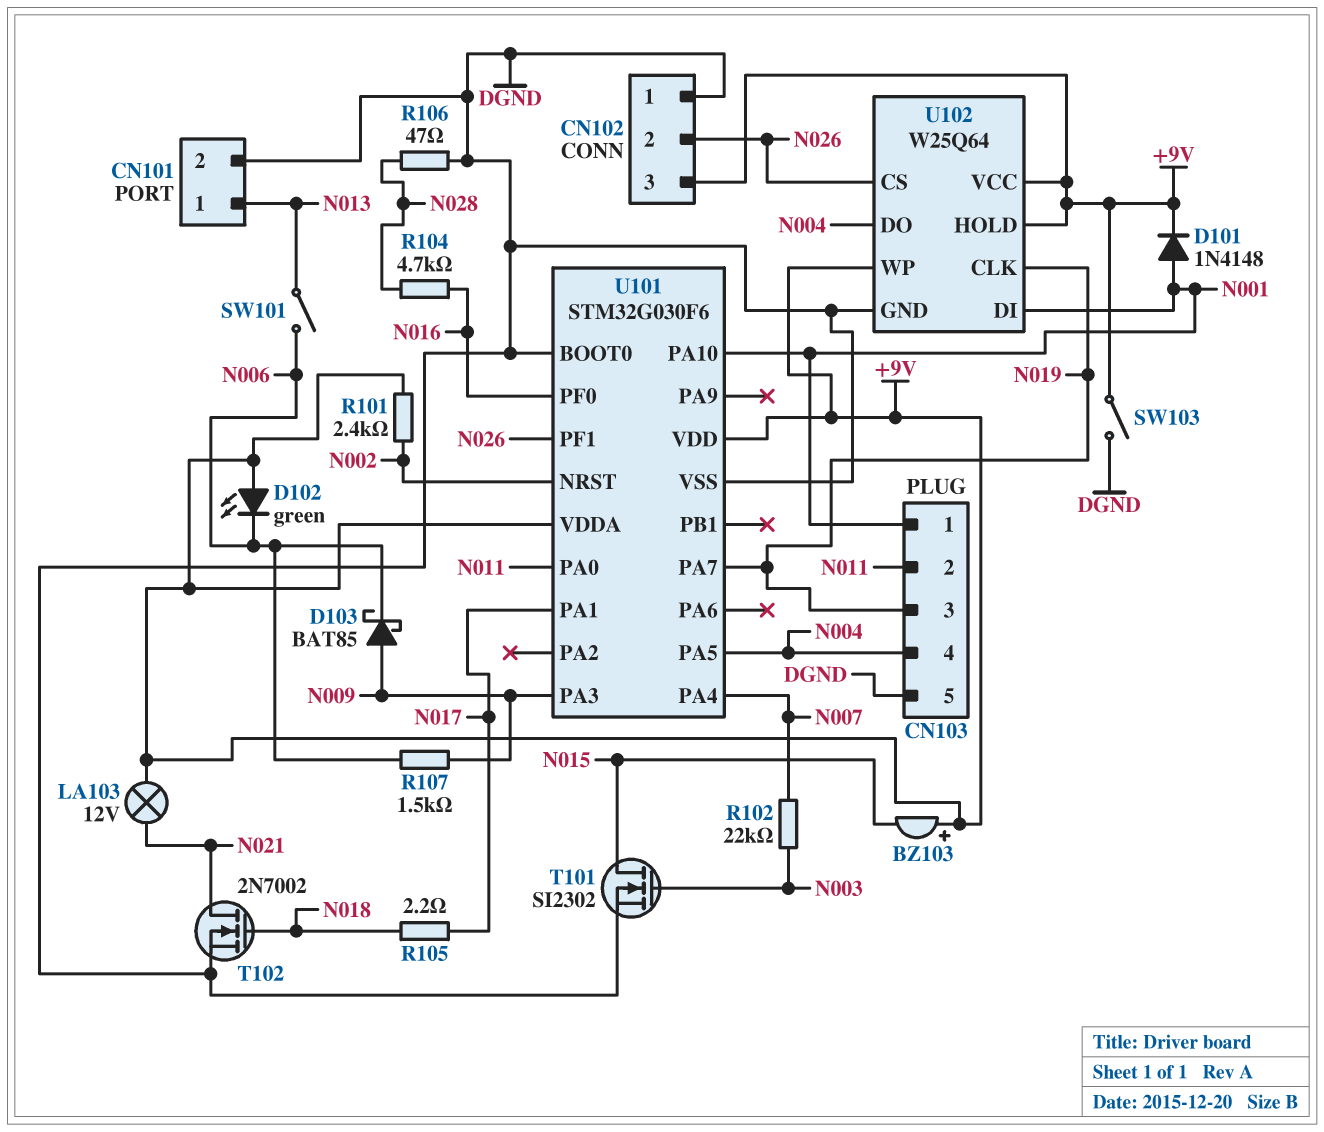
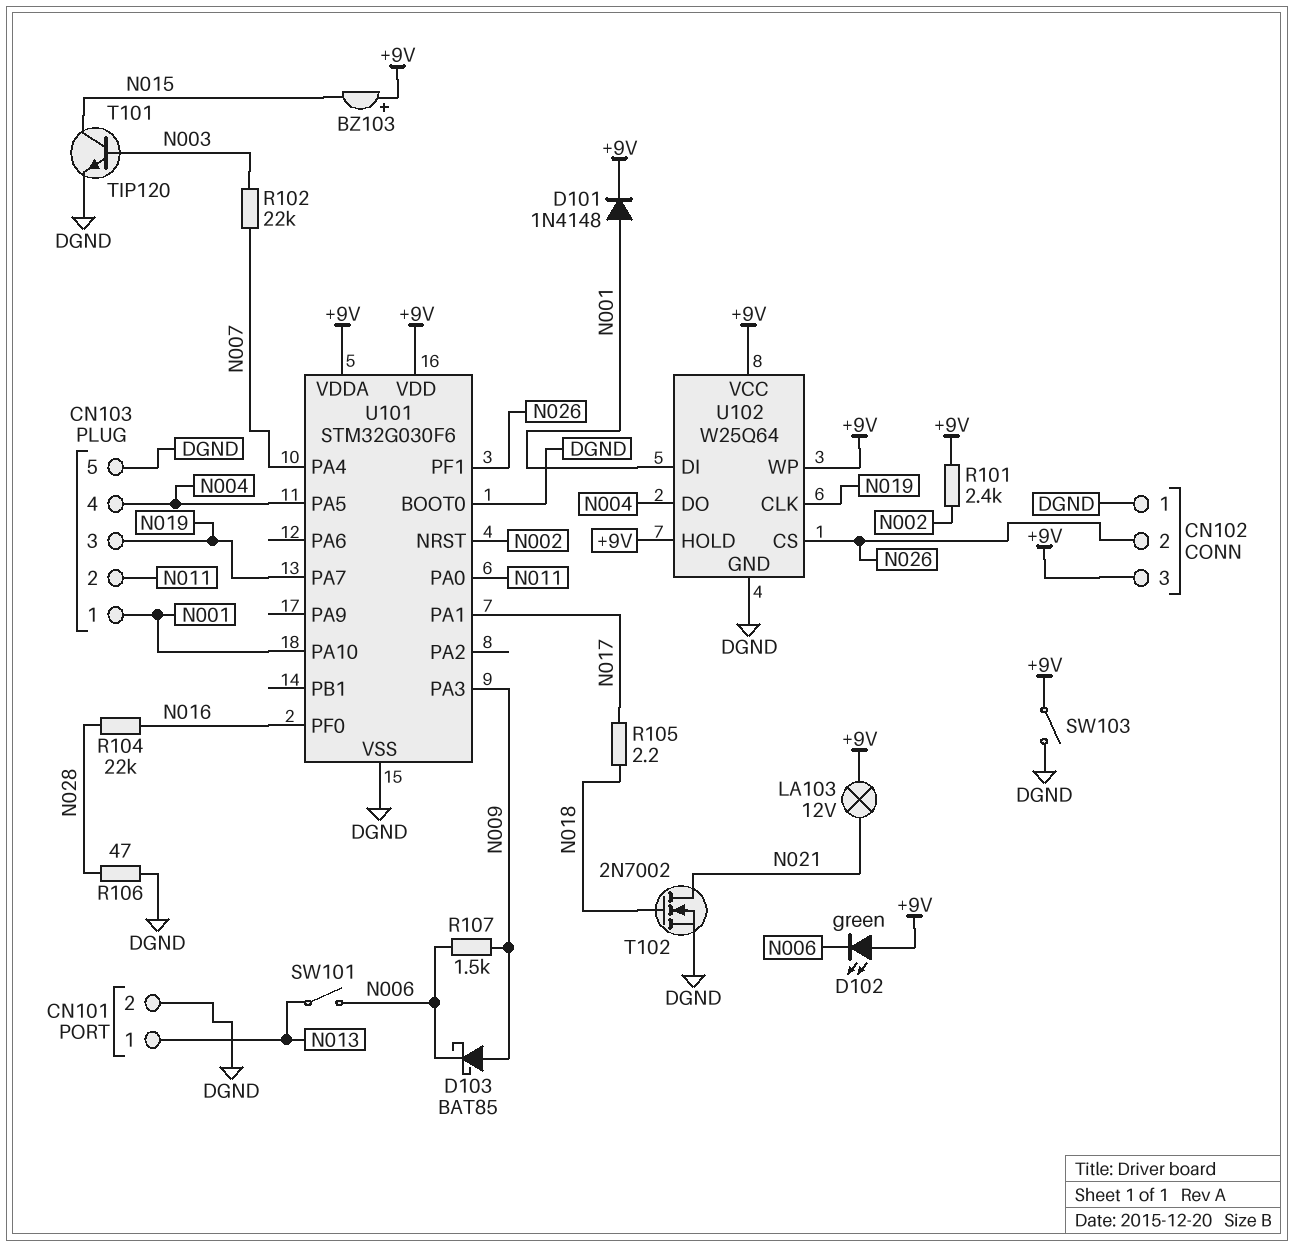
R104: 4.7k (N016, N028) -> 22k (N016, N028)
T101: NMOS SI2302 (G N003, D N015, S DGND) -> NPN TIP120 (B N003, C N015, E DGND)

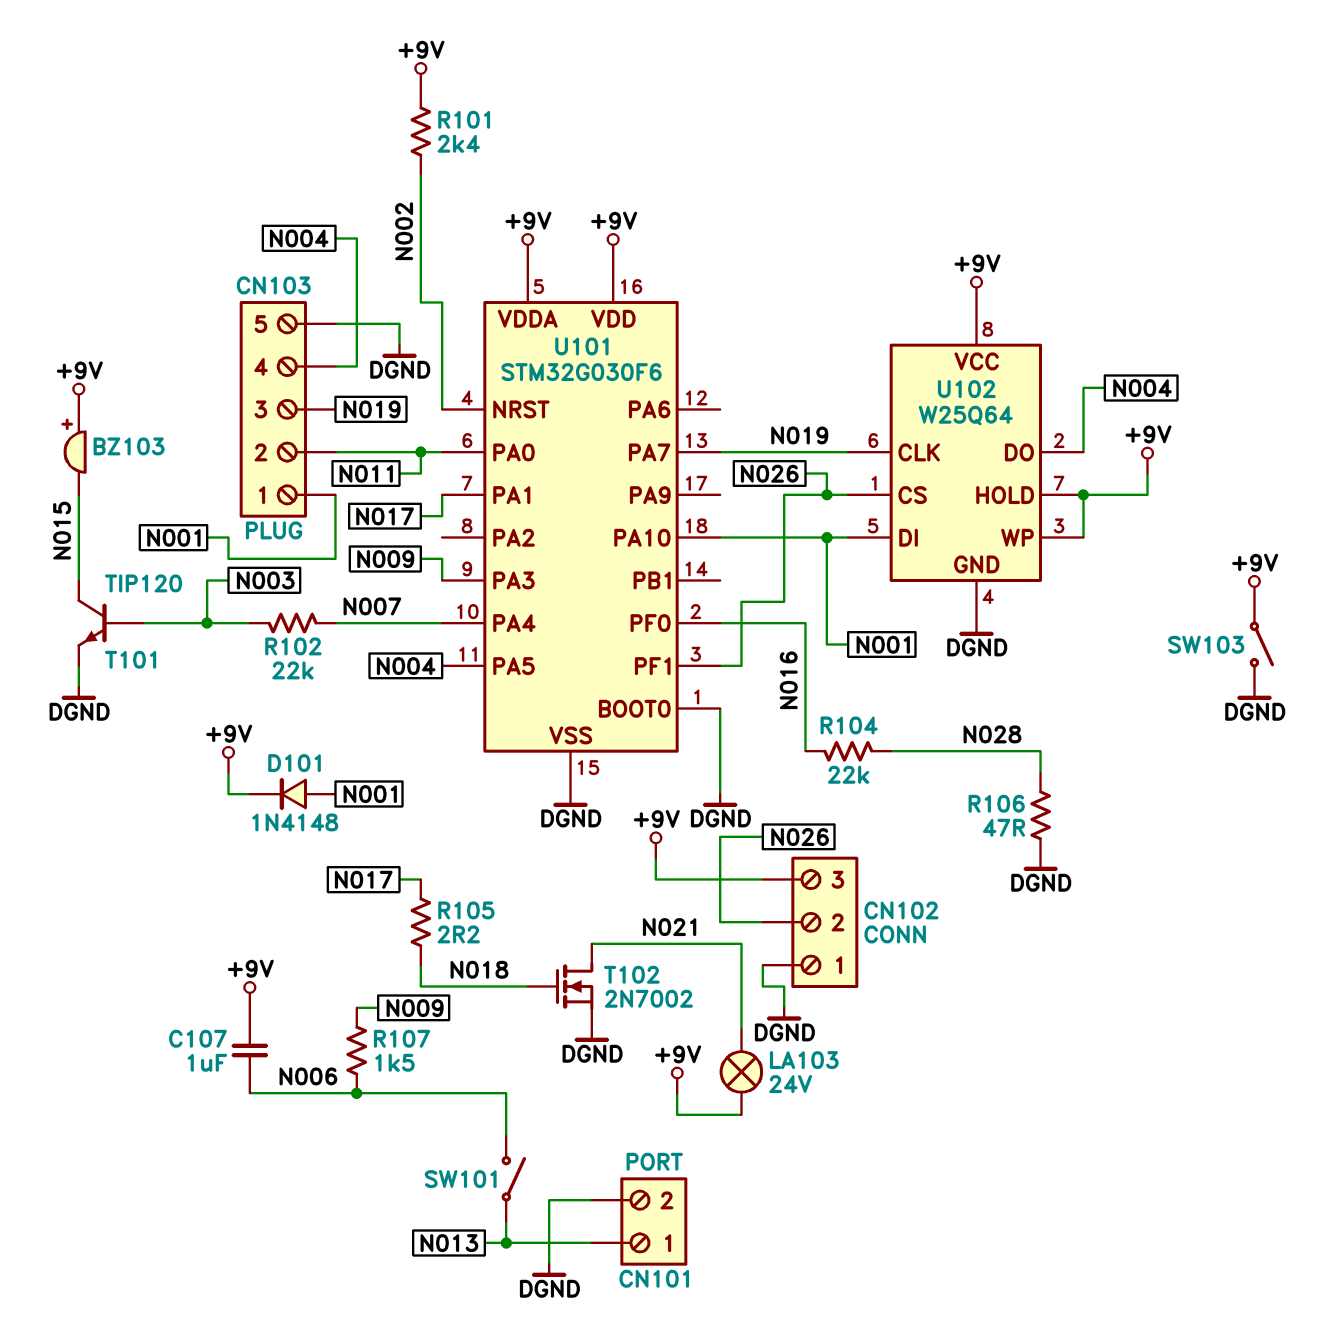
C107: none -> 1uF (+9V, N006)
D102: LED green (A +9V, K N006) -> none
D103: schottky BAT85 (A N009, K N006) -> none
LA103: lamp 12V (+9V, N021) -> lamp 24V (+9V, N021)

